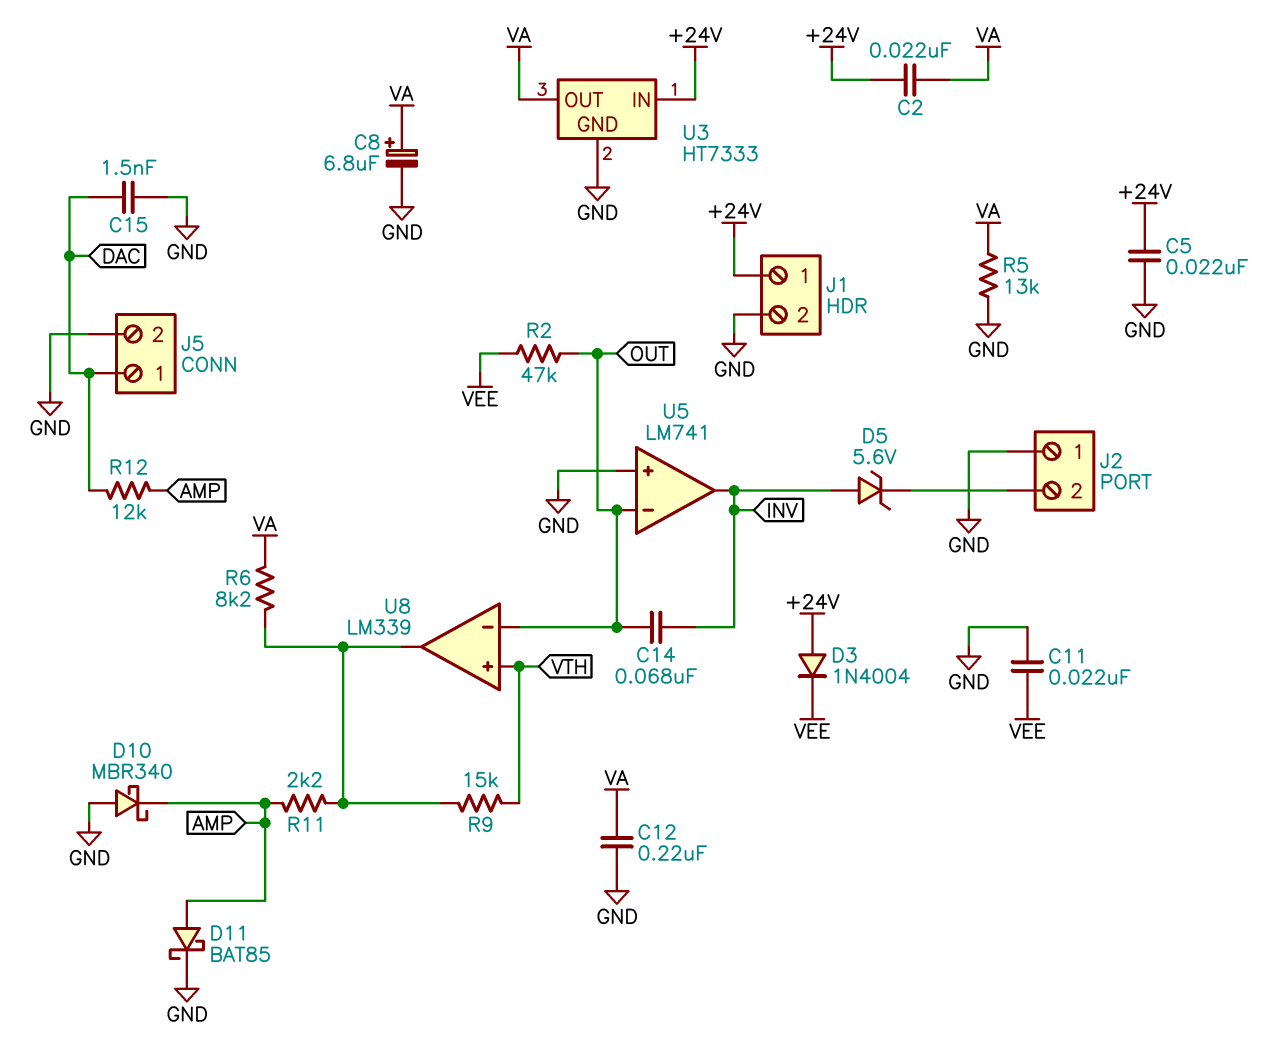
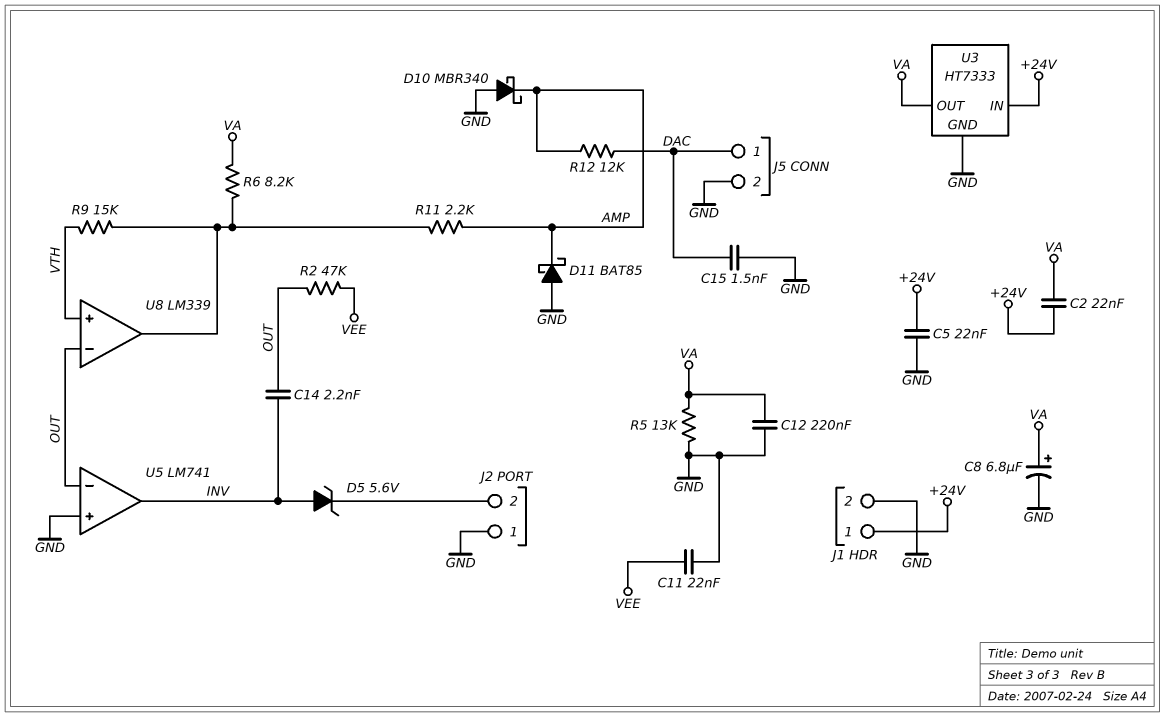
C14: 68nF (INV, OUT) -> 2.2nF (INV, OUT)
D3: diode 1N4004 (A +24V, K VEE) -> none
D11: schottky BAT85 (A AMP, K GND) -> schottky BAT85 (A GND, K AMP)

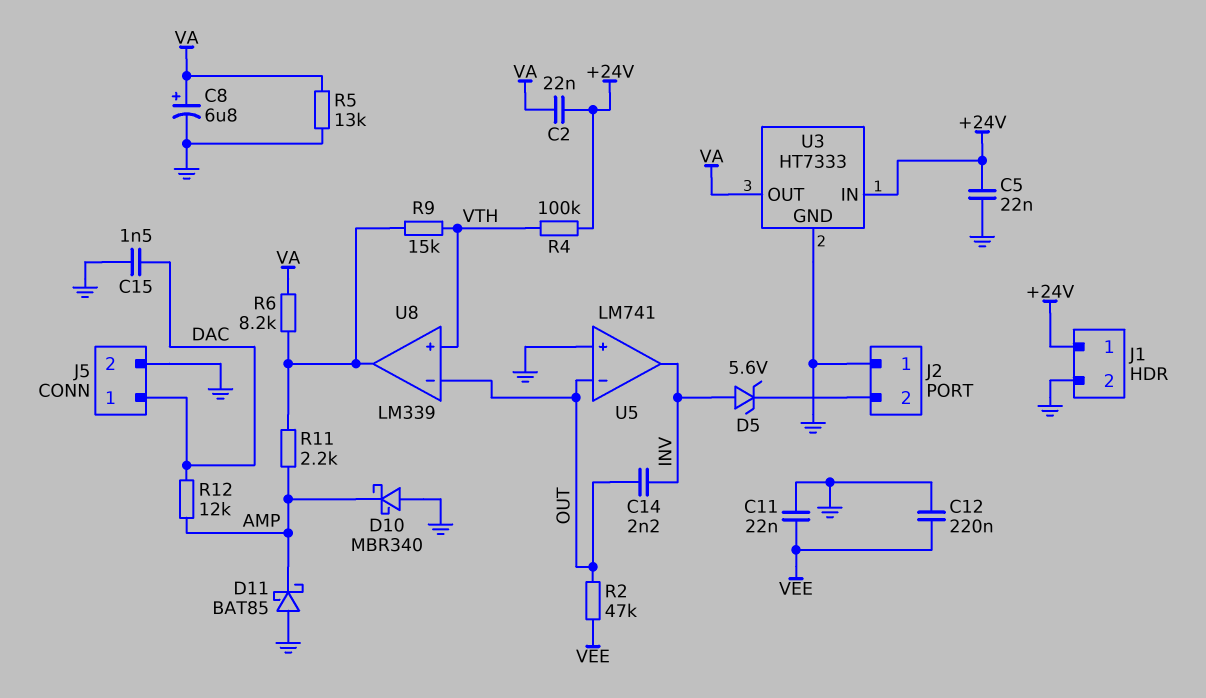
C12: 220nF (GND, VA) -> 220nF (GND, VEE)
R4: none -> 100k (+24V, VTH)

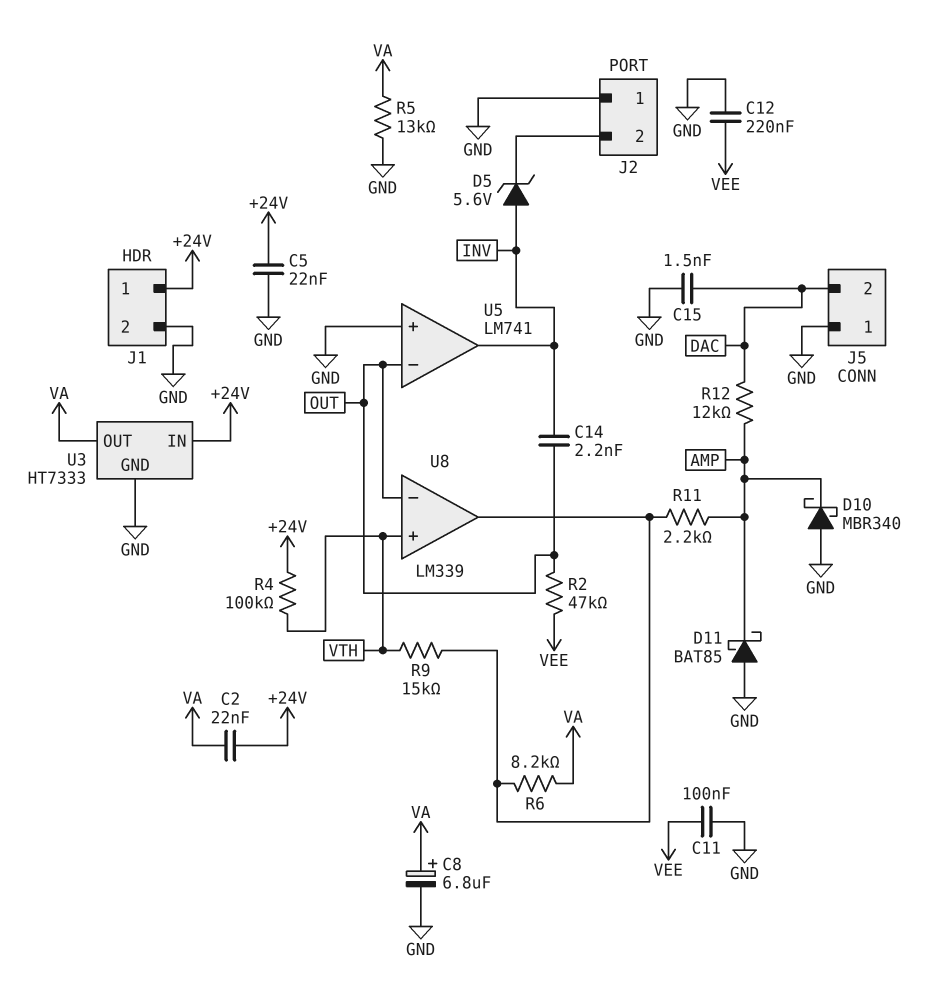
C11: 22nF (GND, VEE) -> 100nF (GND, VEE)
J5 pin 1: DAC -> GND
J5 pin 2: GND -> DAC

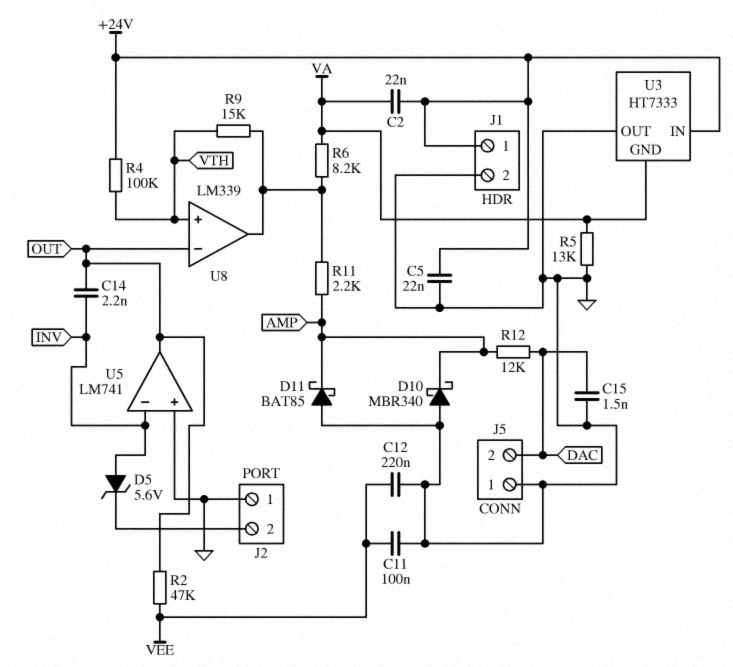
C8: 6.8uF (plus VA, minus GND) -> none
U3 pin GND: GND -> VA
U3 pin OUT: VA -> GND
U5 pin in-: OUT -> INV
U5 pin out: INV -> OUT

